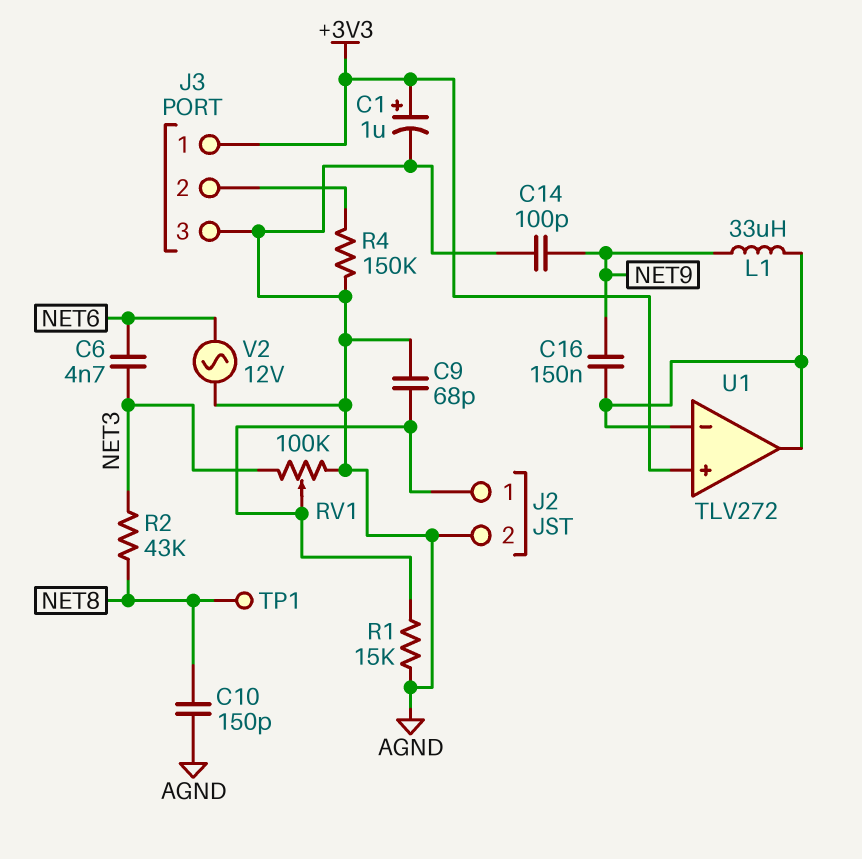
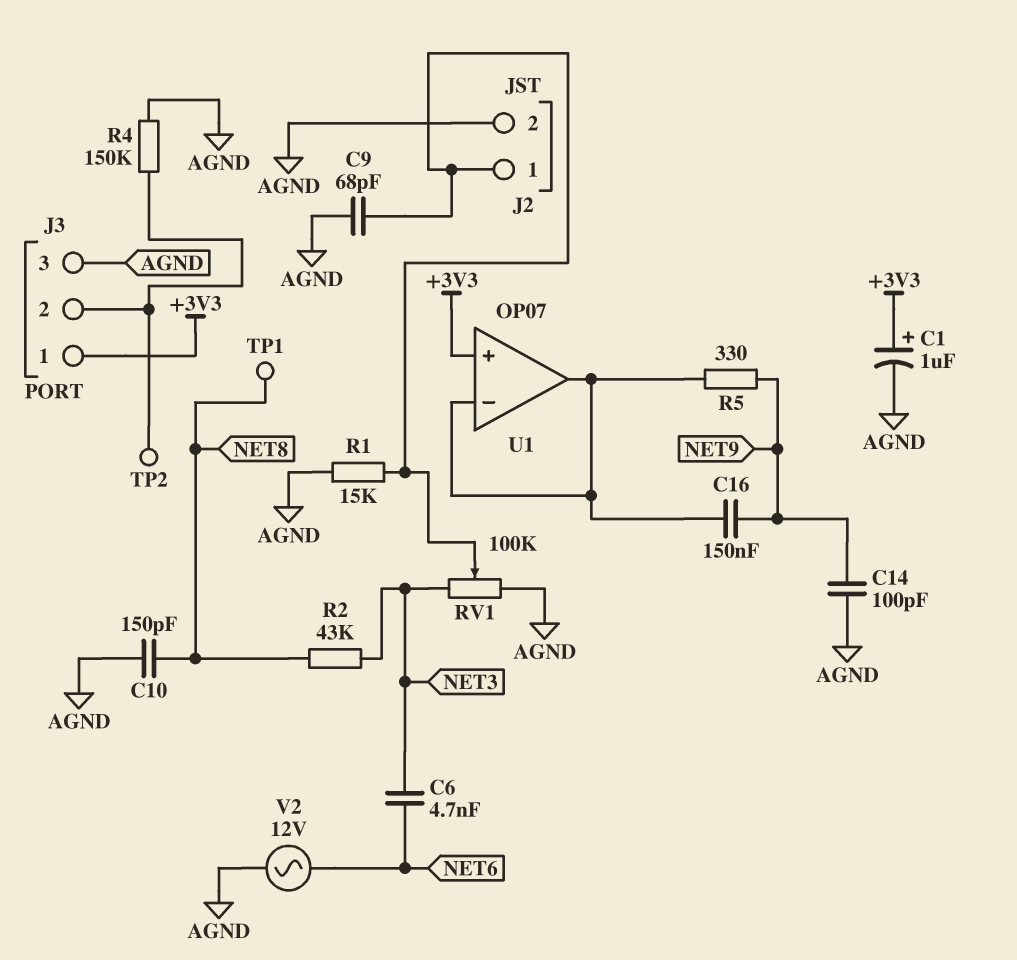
L1: 33uH (NET9, U1/in-) -> none
R5: none -> 330 (NET9, U1/in-)
TP2: none -> test point (J3/2)
U1: TLV272 -> OP07

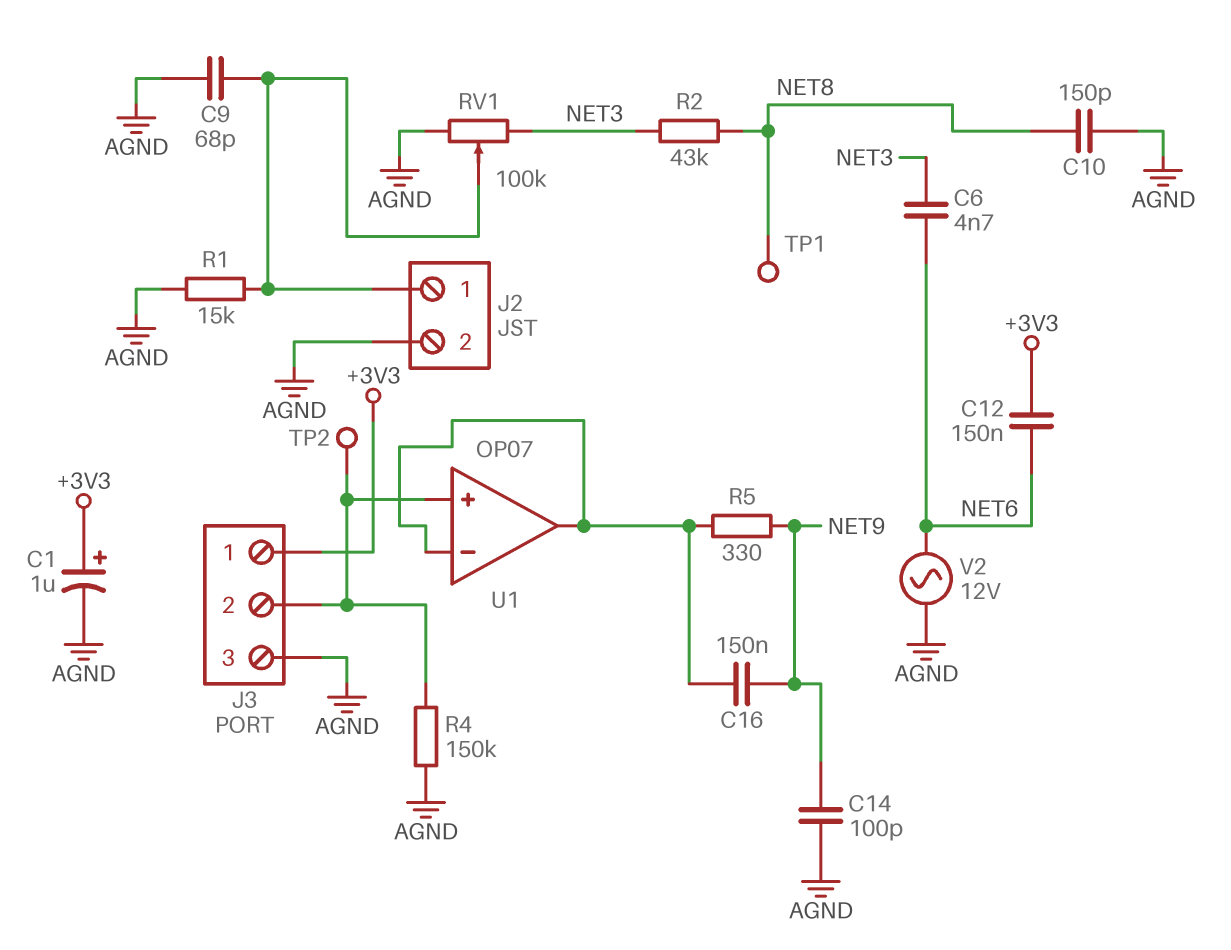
C12: none -> 150nF (+3V3, NET6)
U1 pin in+: +3V3 -> J3/2

